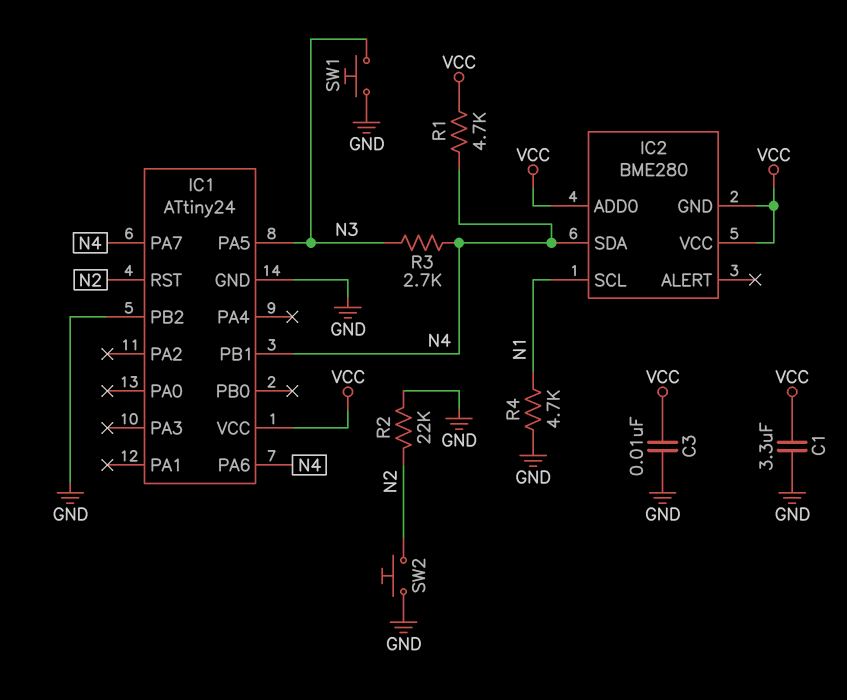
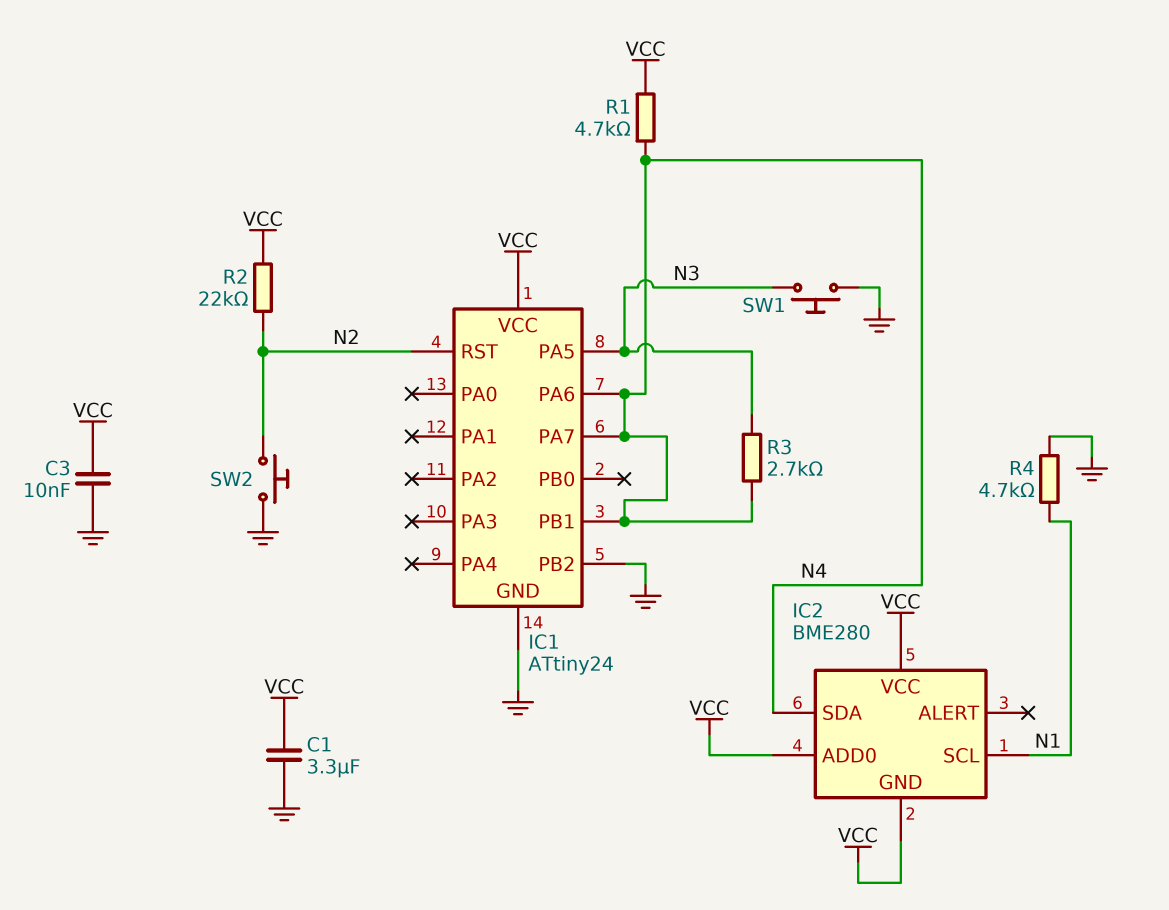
R2: 22k (GND, N2) -> 22k (N2, VCC)

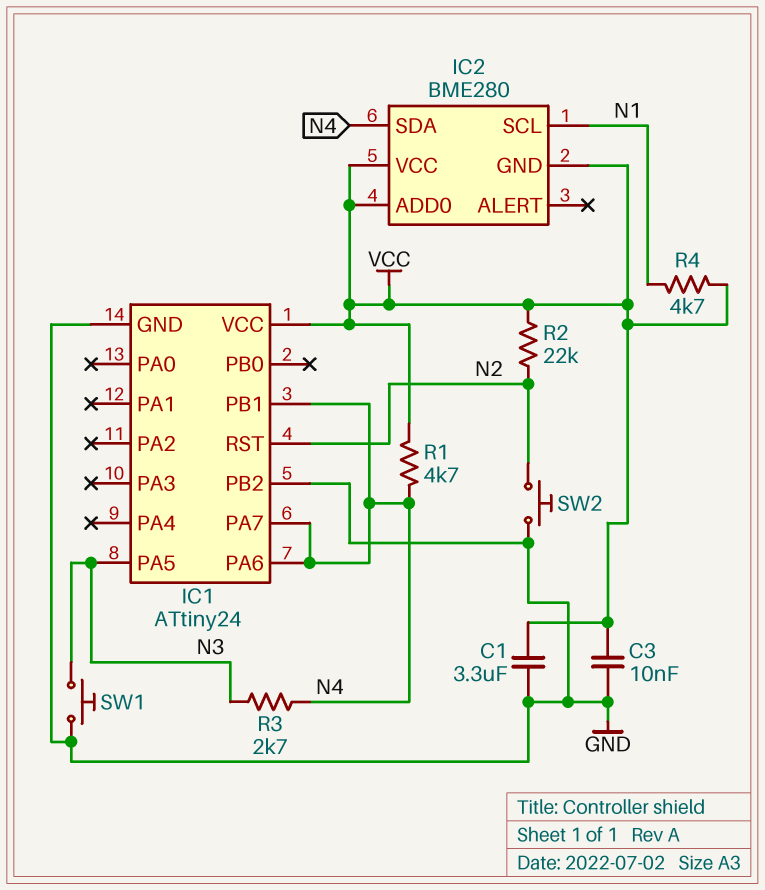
R4: 4.7k (GND, N1) -> 4.7k (N1, VCC)

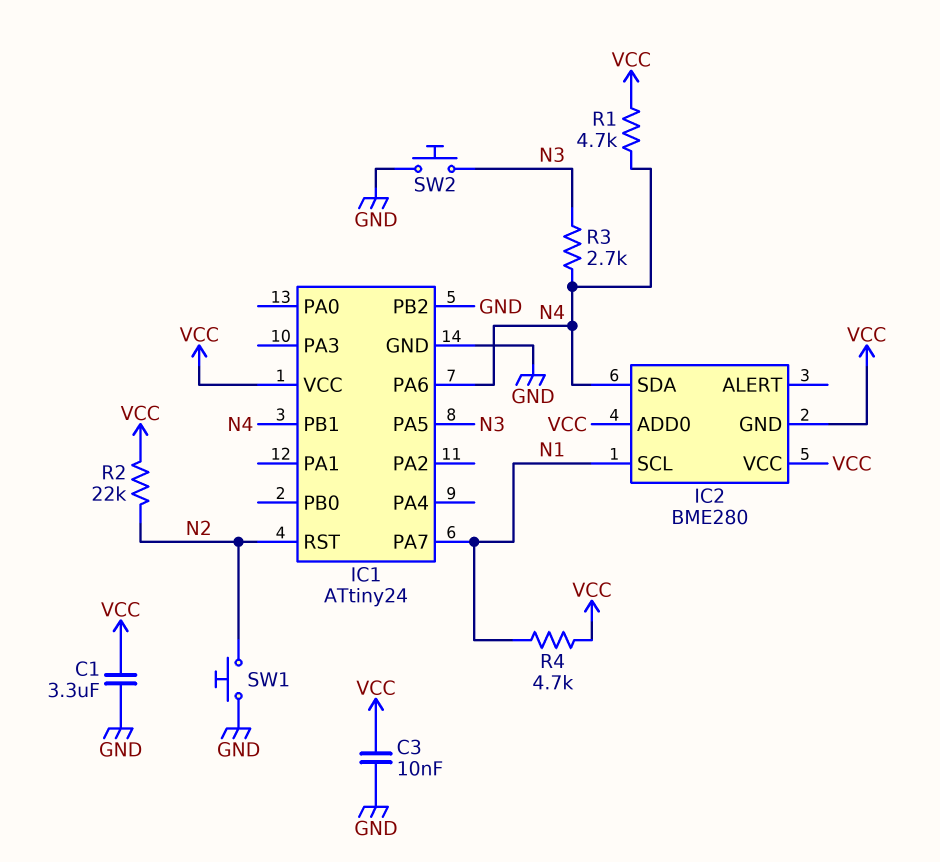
IC1 pin PA7: N4 -> N1
SW1: button (GND, N3) -> button (GND, N2)
SW2: button (GND, N2) -> button (GND, N3)

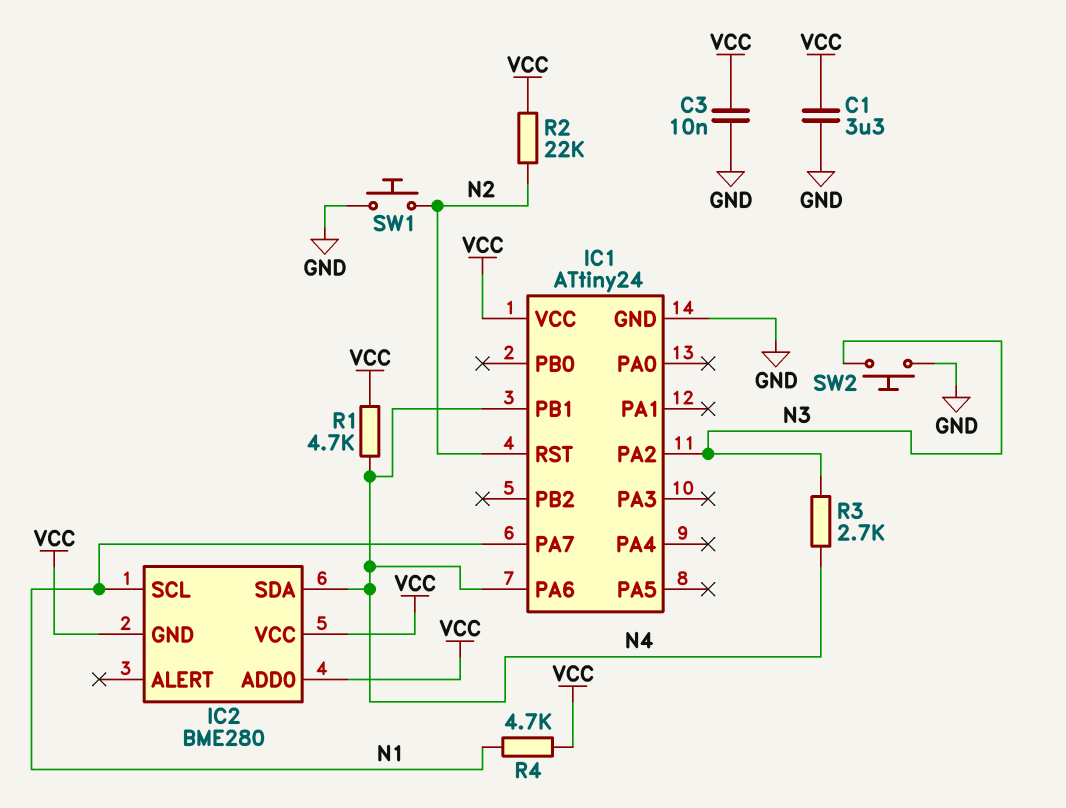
IC1 pin PA2: none -> N3
IC1 pin PA5: N3 -> none
IC1 pin PB2: GND -> none

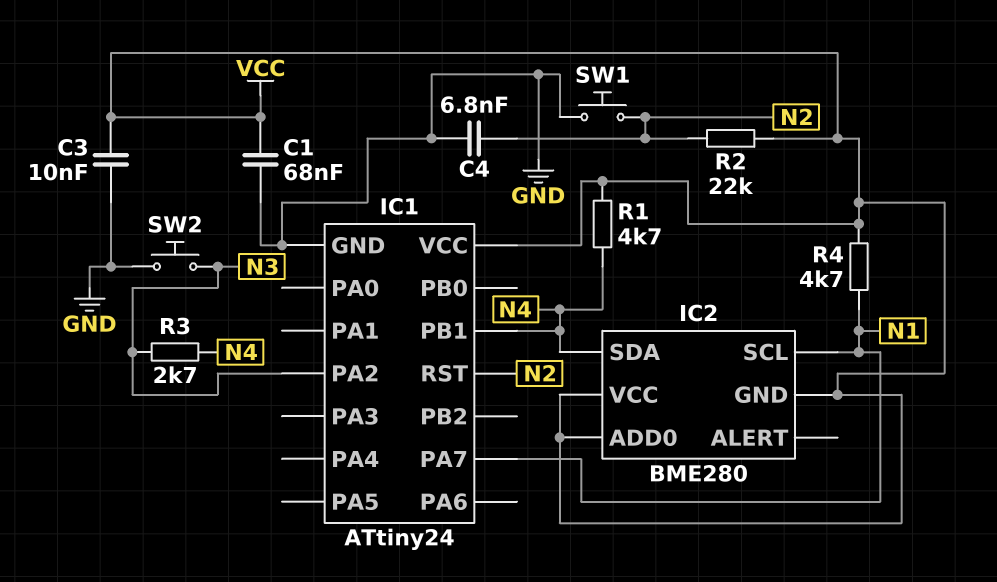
C1: 3.3uF (GND, VCC) -> 68nF (GND, VCC)
C4: none -> 6.8nF (GND, N2)
IC1 pin PA6: N4 -> none

